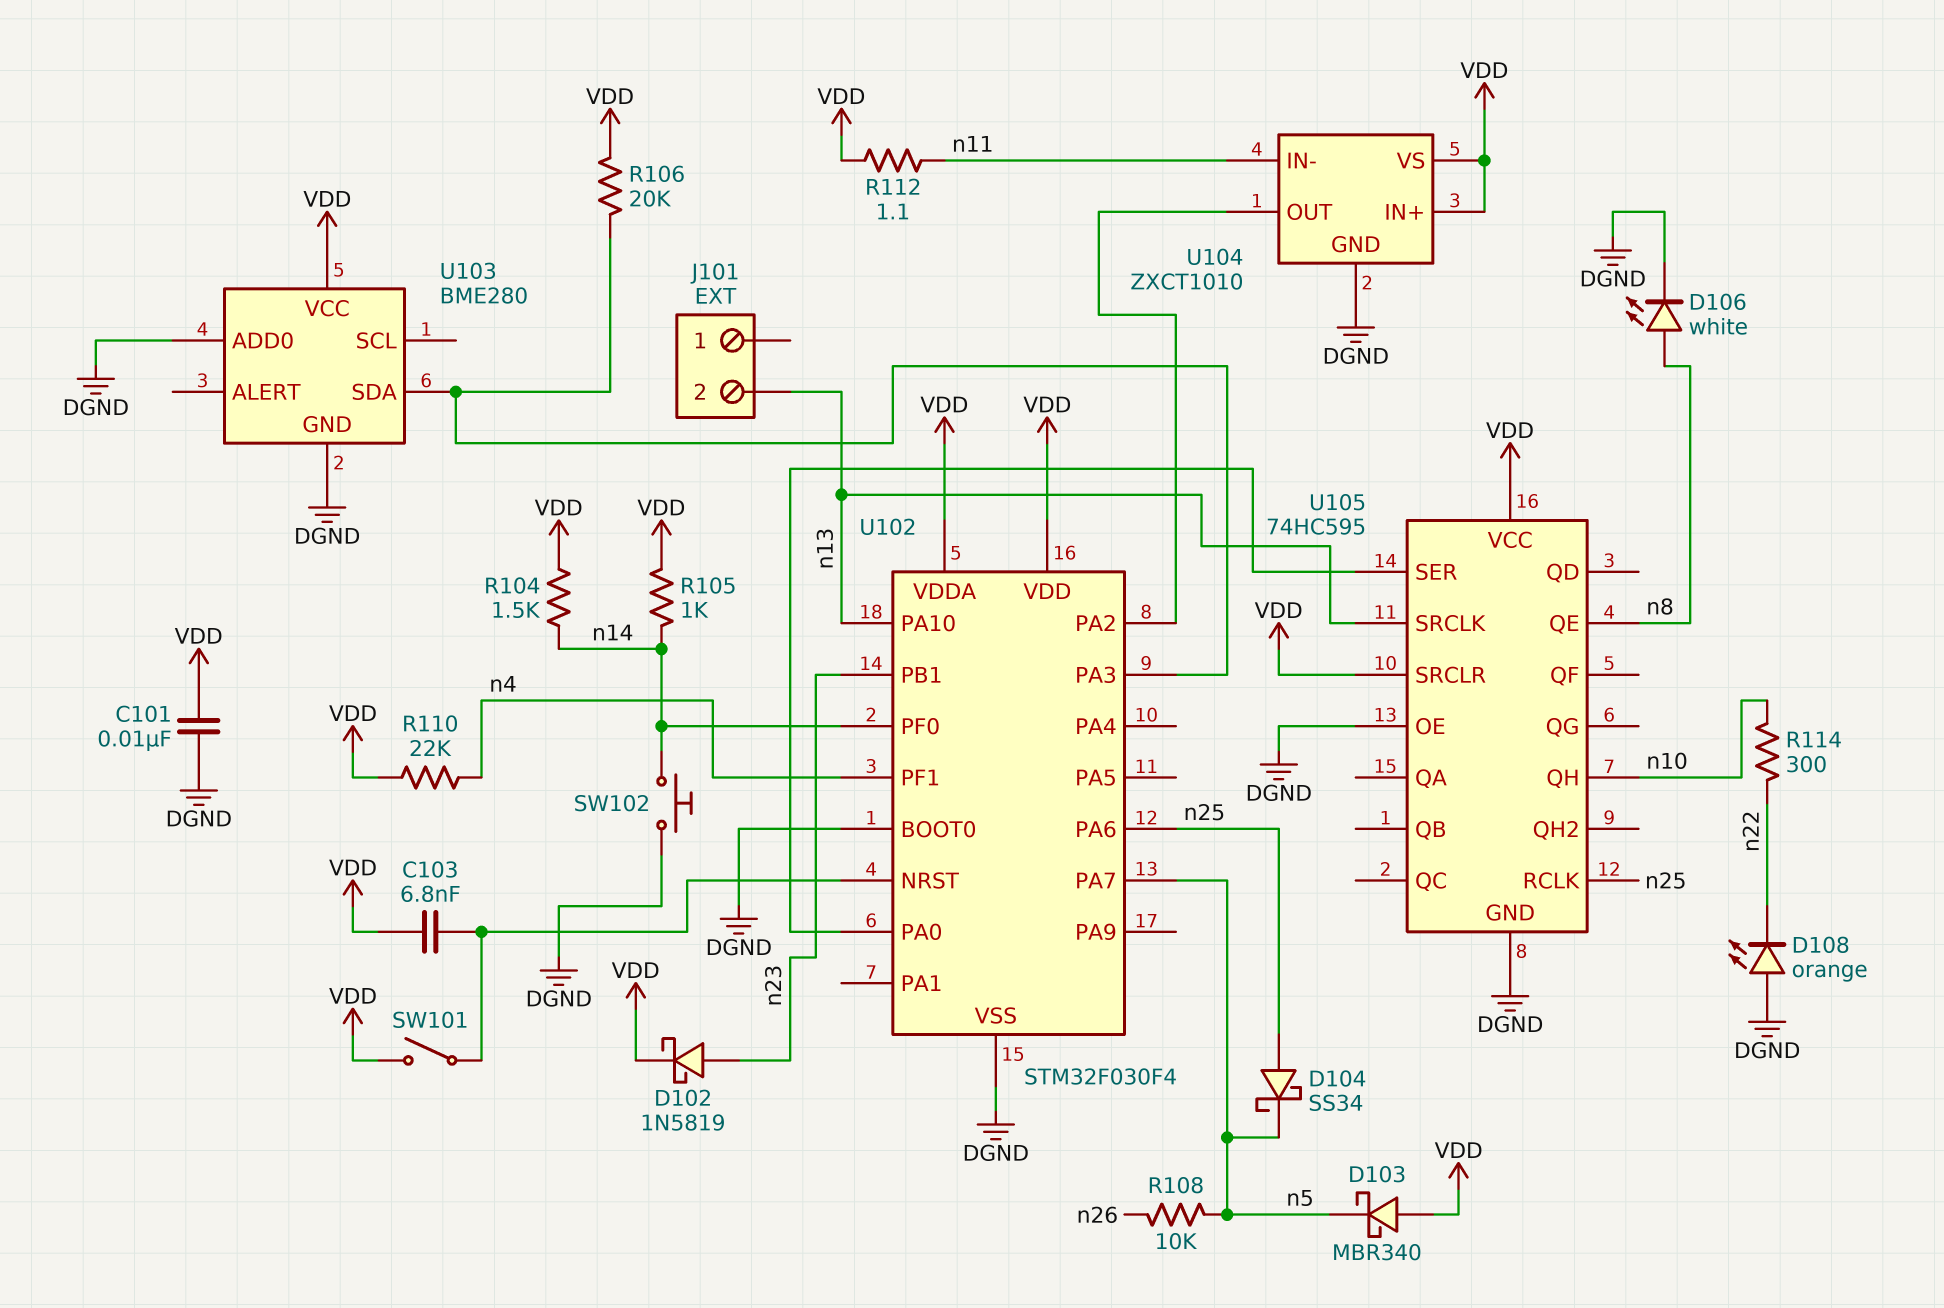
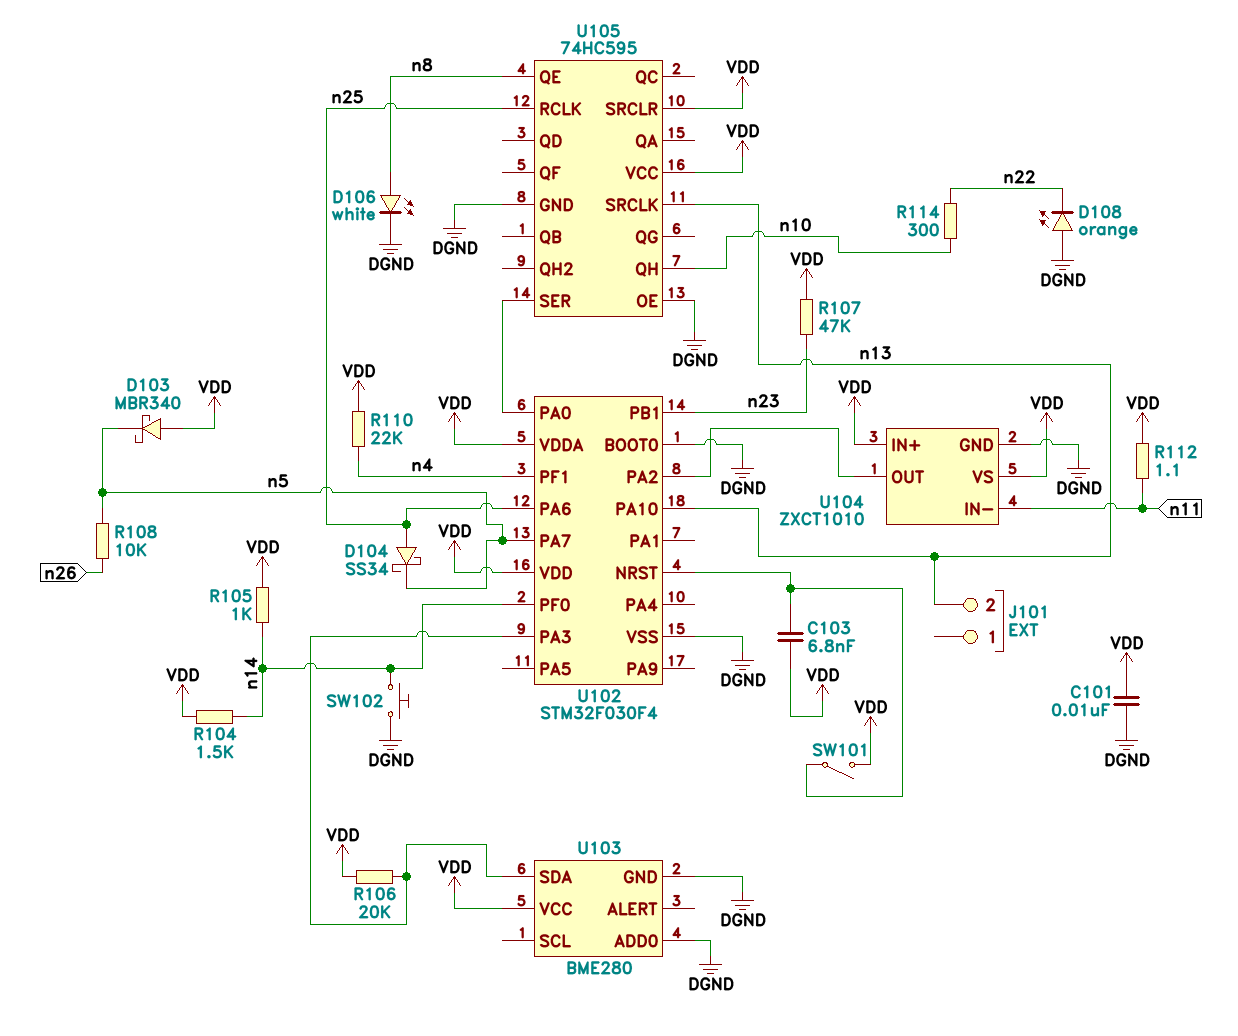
D102: schottky 1N5819 (A n23, K VDD) -> none
R107: none -> 47k (VDD, n23)

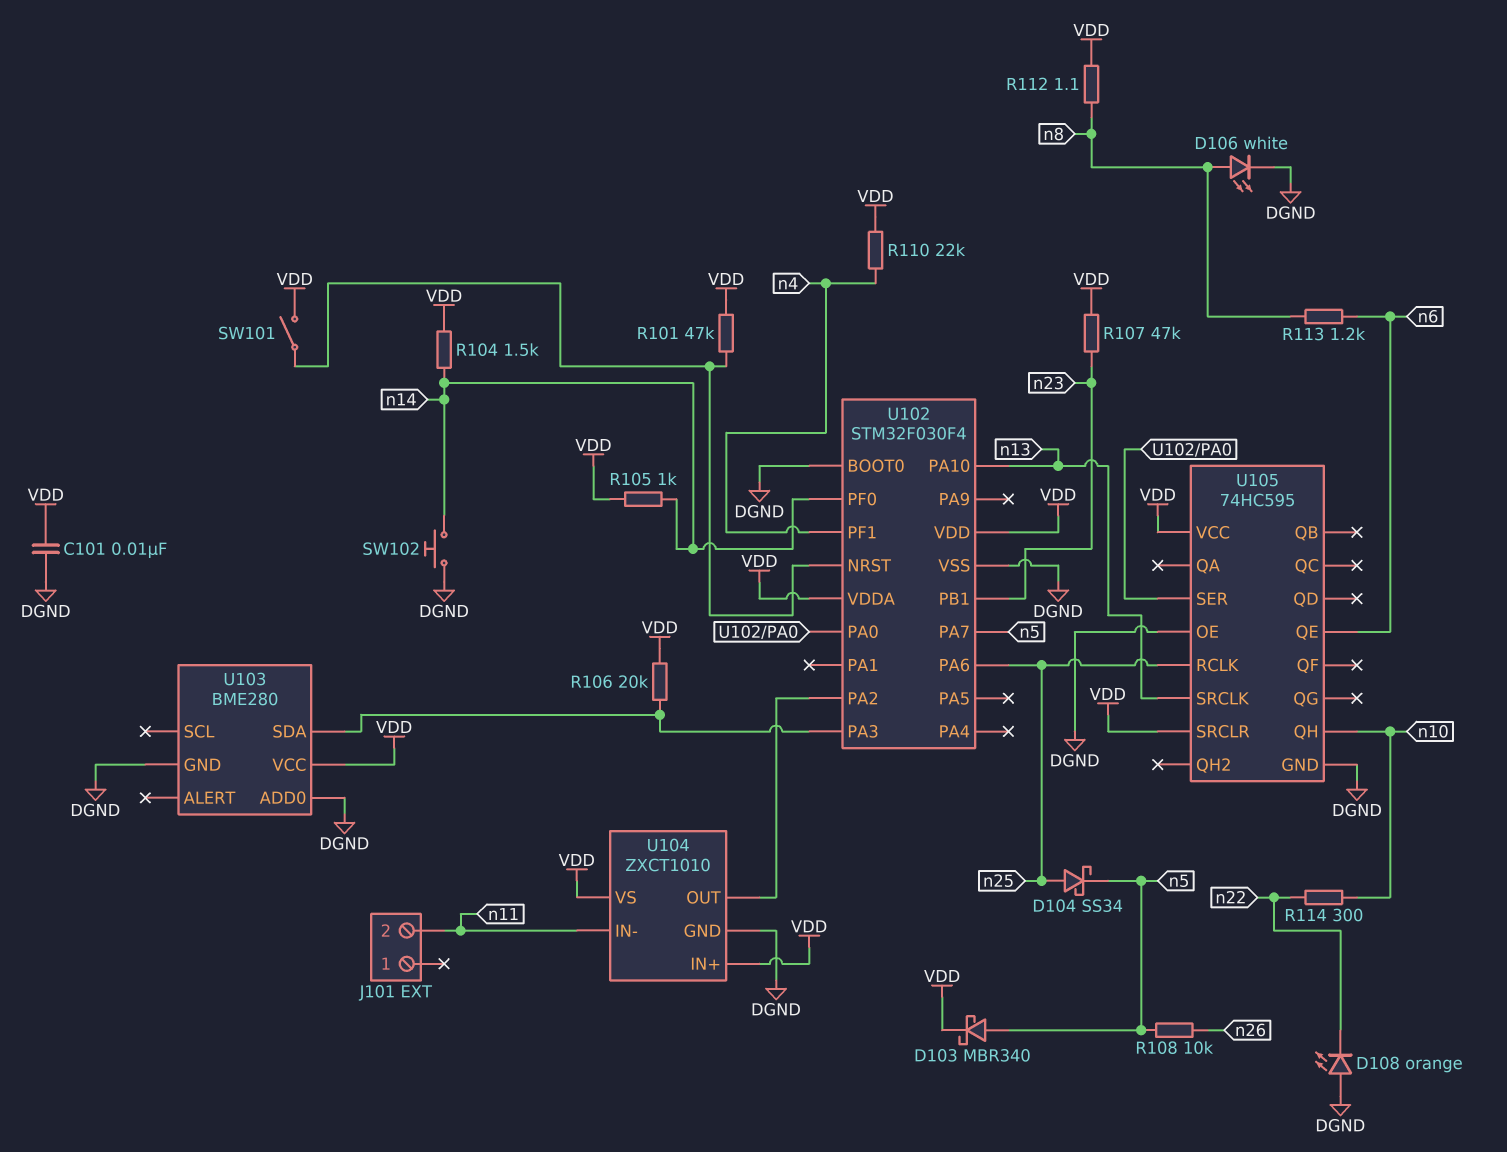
C103: 6.8nF (U102/NRST, VDD) -> none
D103: schottky MBR340 (A VDD, K n5) -> schottky MBR340 (A n5, K VDD)
J101 pin 2: n13 -> n11
R101: none -> 47k (U102/NRST, VDD)
R112: 1.1 (VDD, n11) -> 1.1 (VDD, n8)
R113: none -> 1.2k (n6, n8)
U105 pin QE: n8 -> n6

